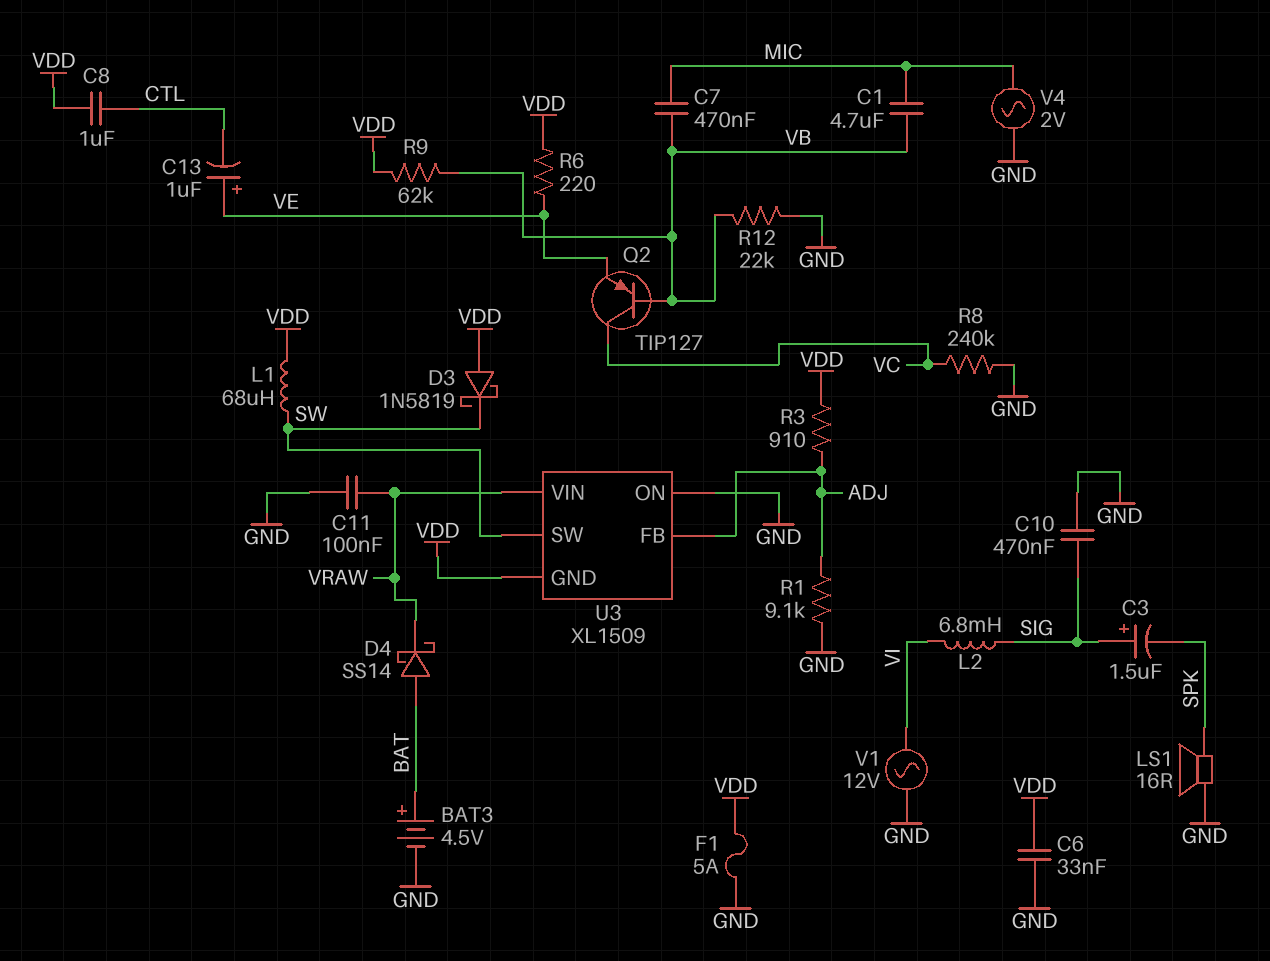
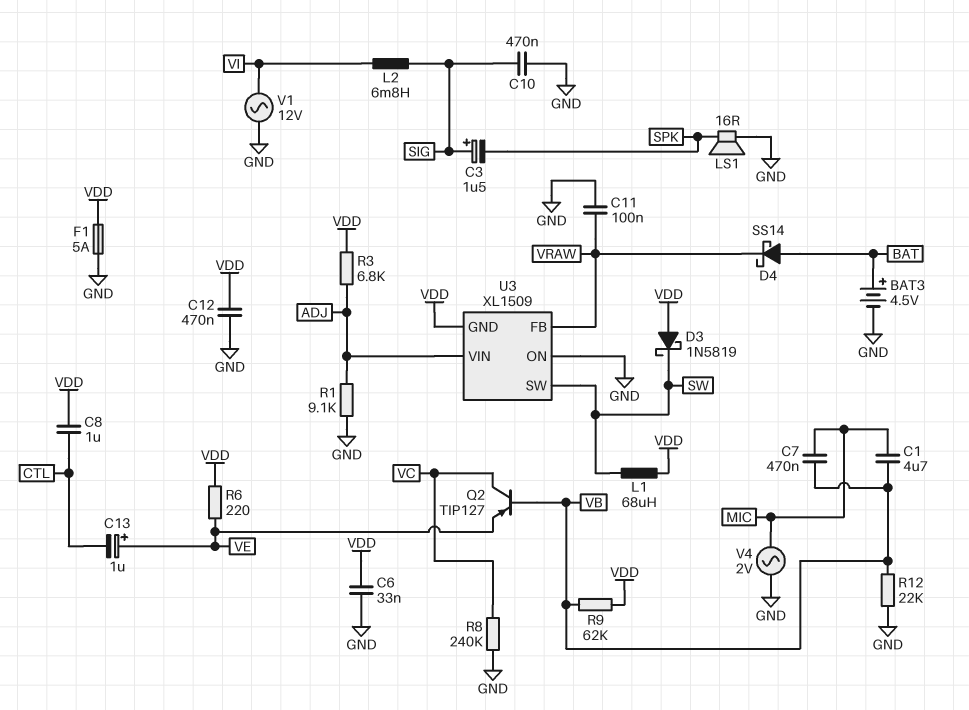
C12: none -> 470nF (GND, VDD)
R3: 910 (ADJ, VDD) -> 6.8k (ADJ, VDD)
U3 pin FB: ADJ -> VRAW
U3 pin VIN: VRAW -> ADJ

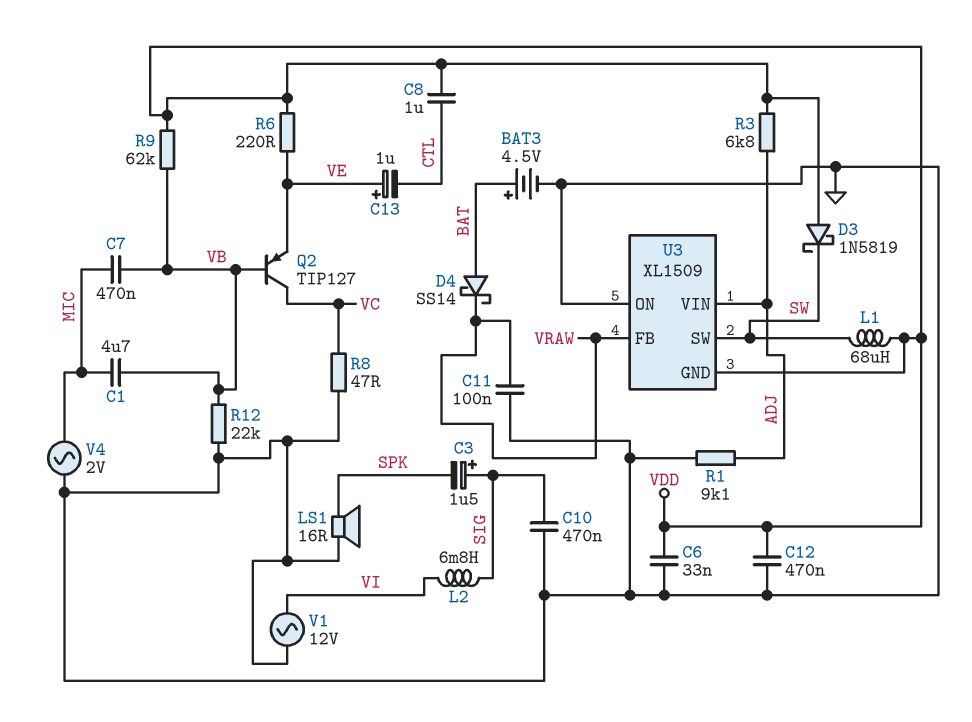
F1: 5A (GND, VDD) -> none
R8: 240k (GND, VC) -> 47 (GND, VC)

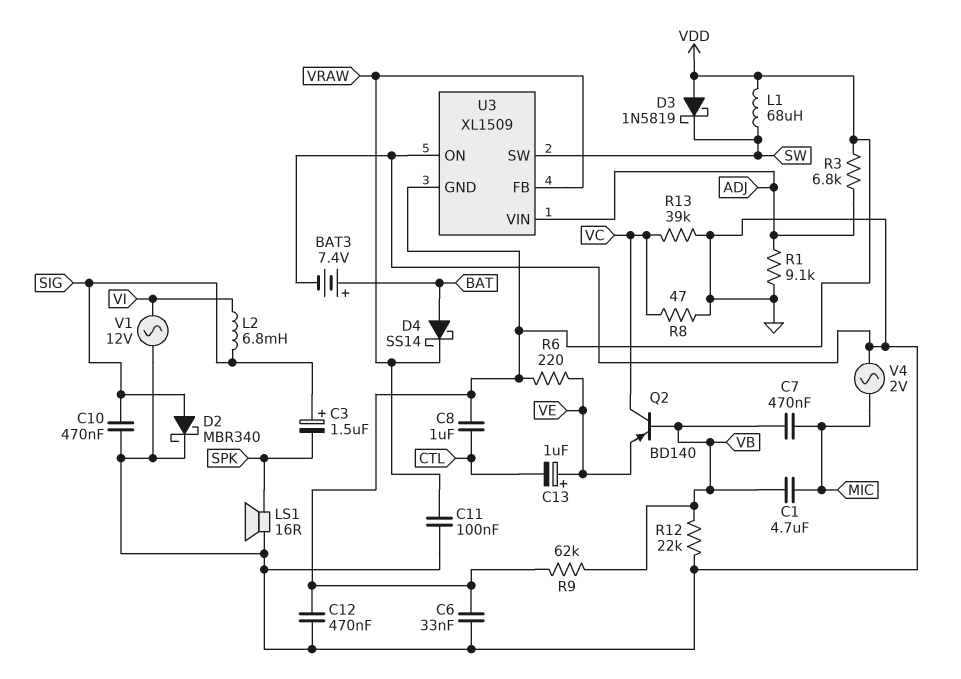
BAT3: 4.5V (plus BAT, minus GND) -> 7.4V (plus BAT, minus GND)
D2: none -> schottky MBR340 (A SIG, K GND)
Q2: PNP TIP127 (B VB, C VC, E VE) -> PNP BD140 (B VB, C VC, E VE)
R13: none -> 39k (GND, VC)

